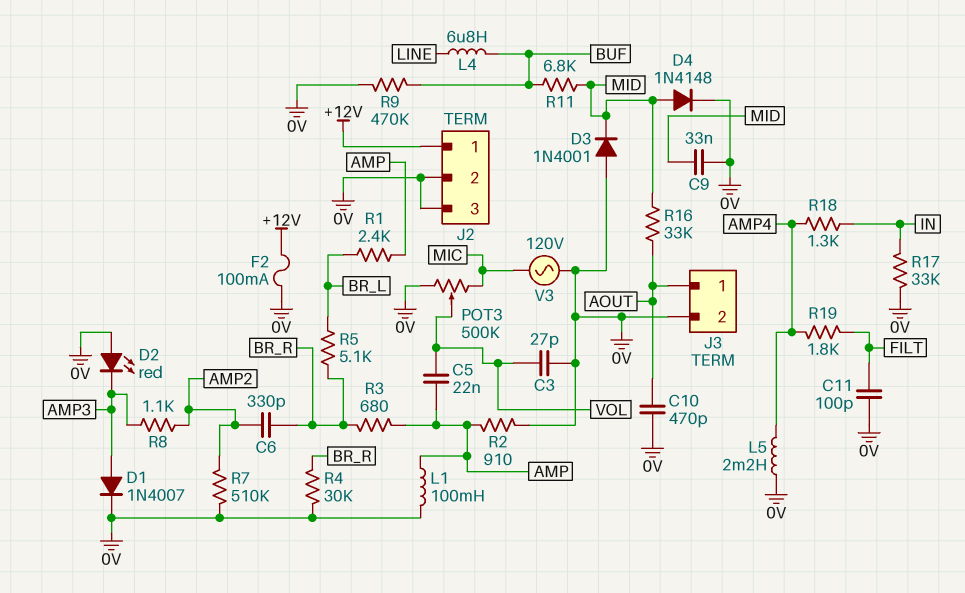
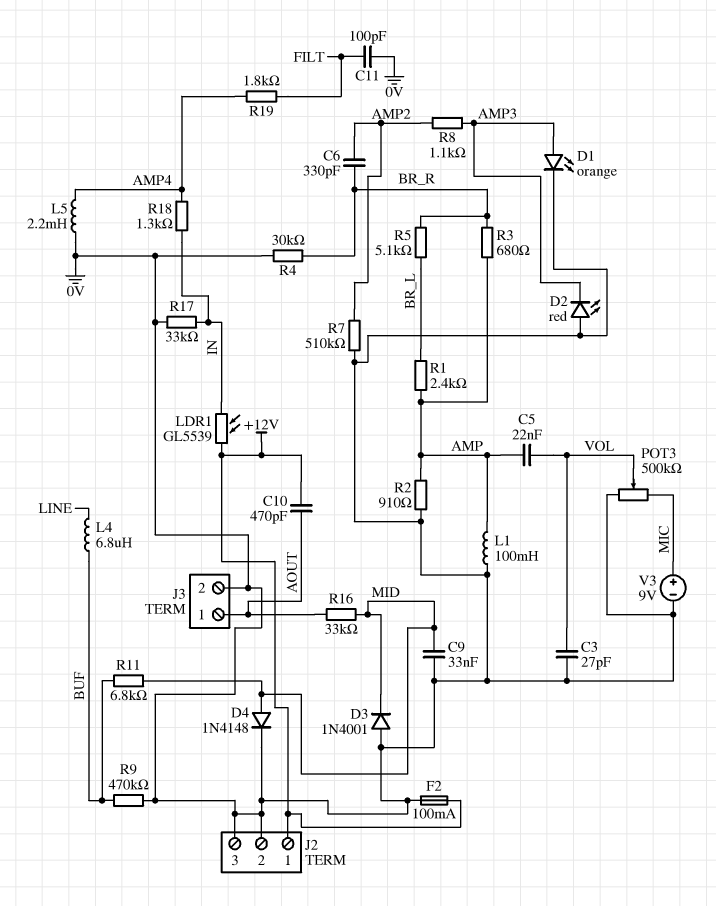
C10: 470pF (0V, AOUT) -> 470pF (+12V, AOUT)
D1: diode 1N4007 (A AMP3, K 0V) -> LED orange (A AMP3, K 0V)
LDR1: none -> GL5539 (+12V, IN)
V3: AC 120V (0V, MIC) -> 9V (plus MIC, minus 0V)

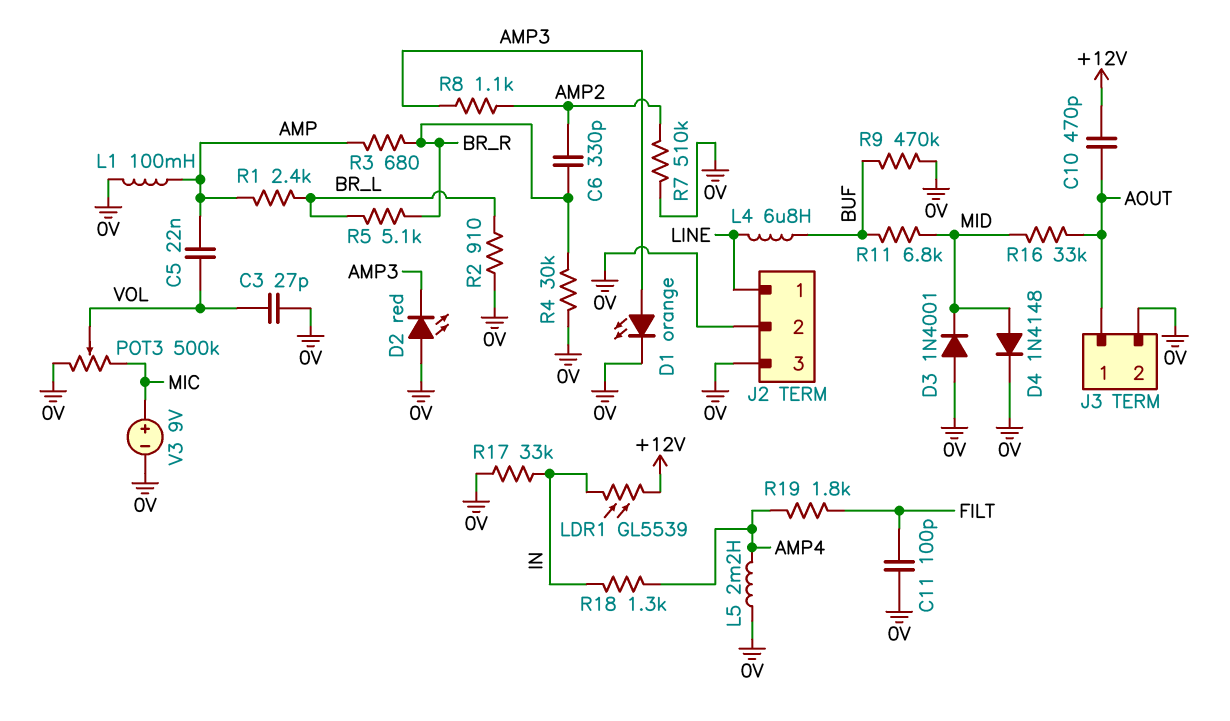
C9: 33nF (0V, MID) -> none
F2: 100mA (+12V, 0V) -> none
J2 pin 1: +12V -> LINE
R2: 910 (0V, AMP) -> 910 (0V, BR_L)

